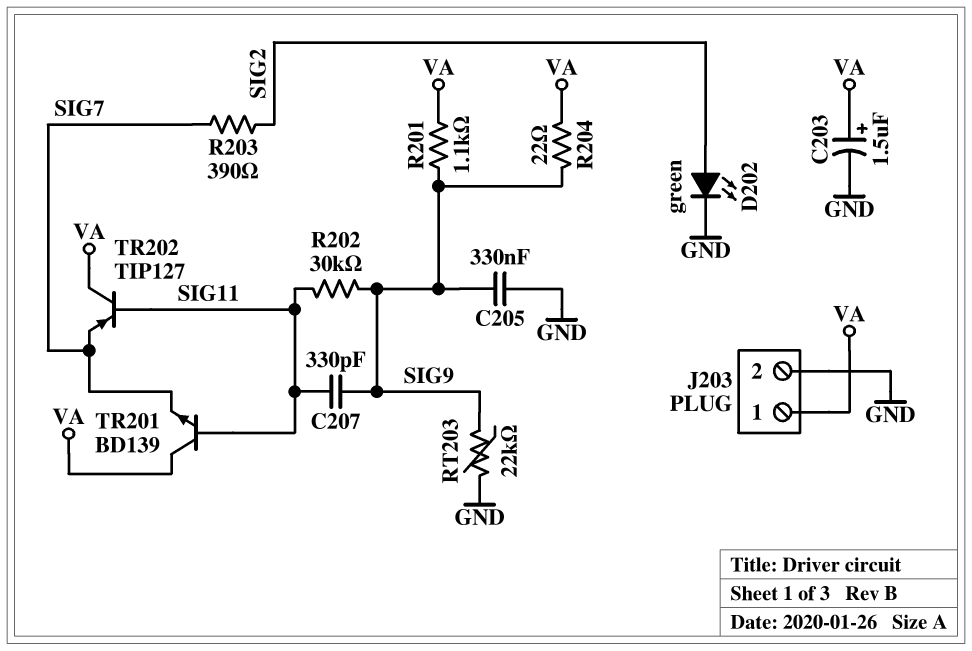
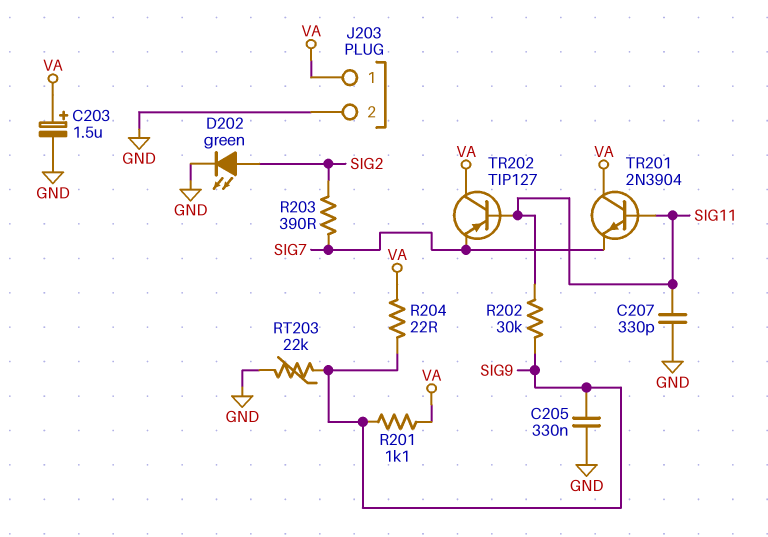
C207: 330pF (SIG9, SIG11) -> 330pF (GND, SIG11)
TR201: NPN BD139 (B SIG11, C VA, E SIG7) -> NPN 2N3904 (B SIG11, C VA, E SIG7)

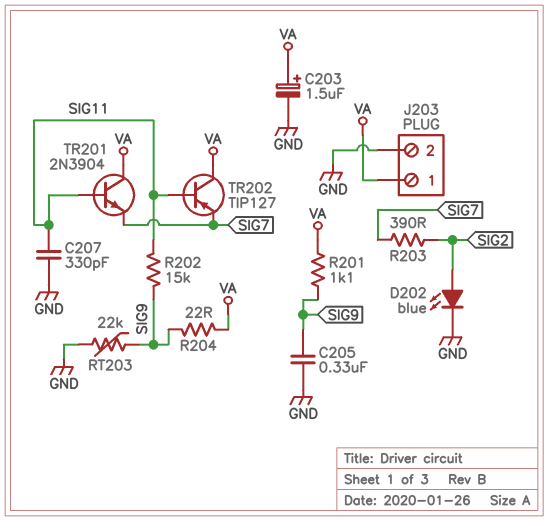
D202: LED green (A SIG2, K GND) -> LED blue (A SIG2, K GND)
R202: 30k (SIG9, SIG11) -> 15k (SIG9, SIG11)

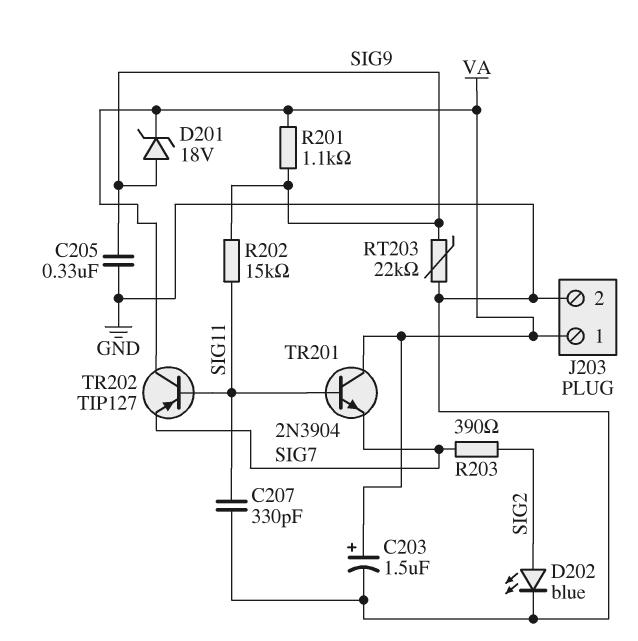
D201: none -> zener 18V (A SIG9, K VA)
R204: 22 (SIG9, VA) -> none

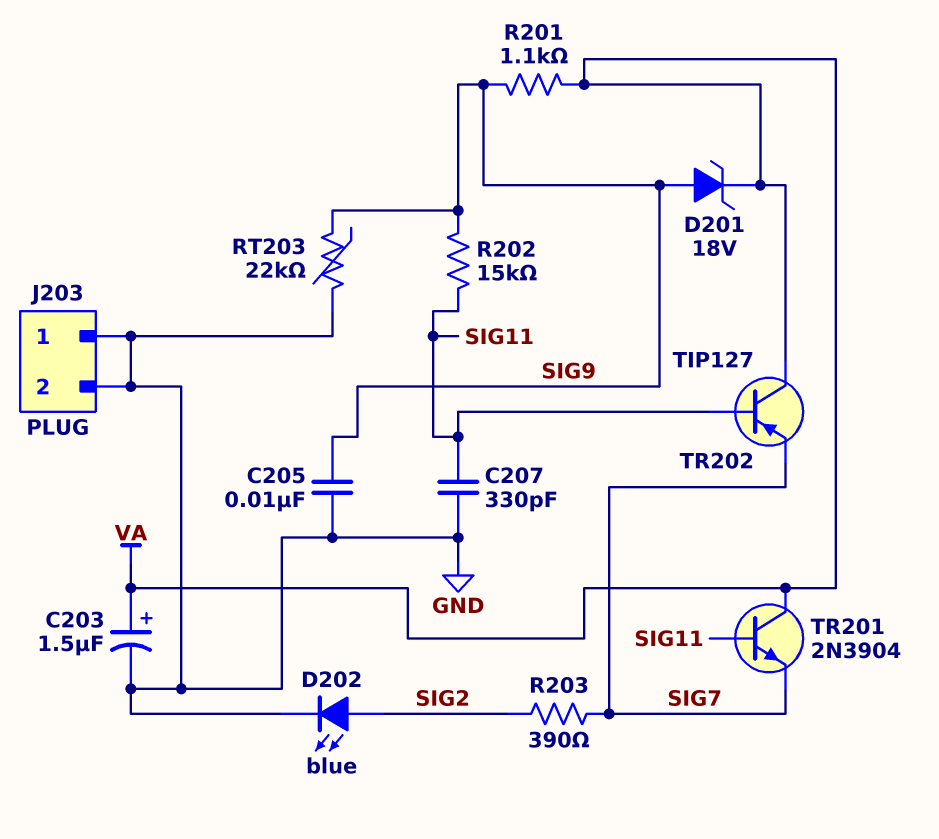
C205: 330nF (GND, SIG9) -> 10nF (GND, SIG9)
J203 pin 1: VA -> GND

